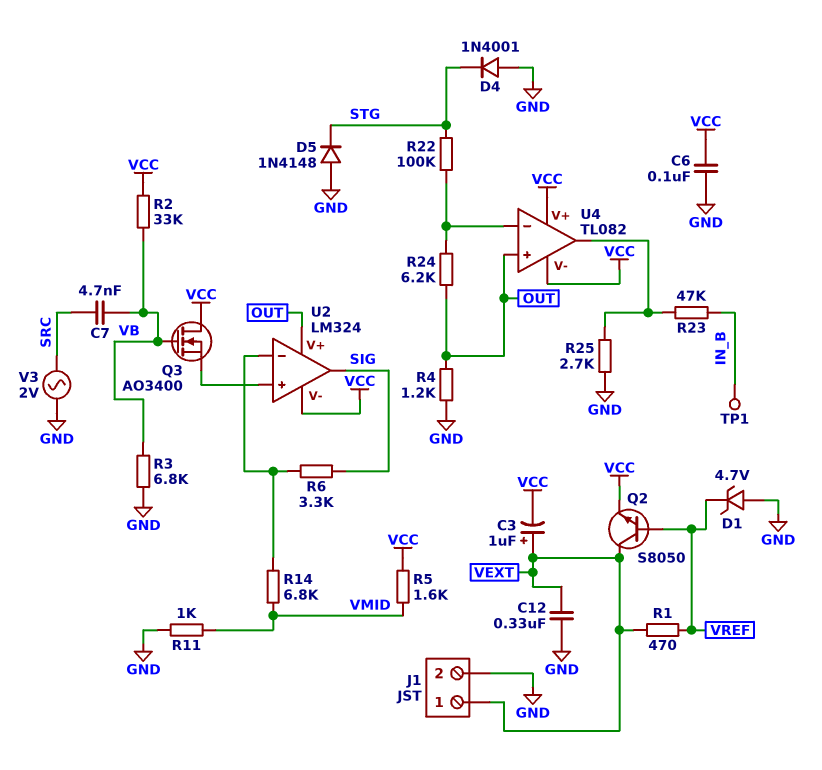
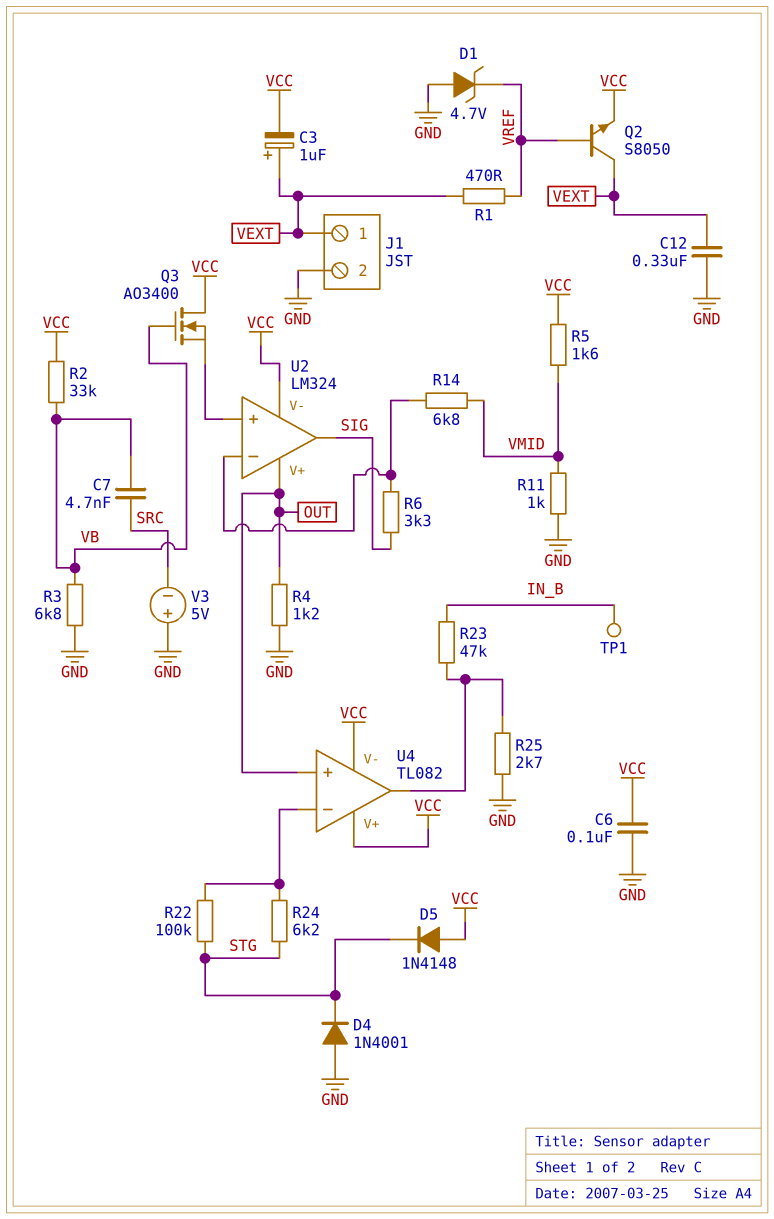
D5: diode 1N4148 (A GND, K STG) -> diode 1N4148 (A VCC, K STG)
R24: 6.2k (OUT, U4/in-) -> 6.2k (STG, U4/in-)
V3: AC 2V (GND, SRC) -> 5V (plus GND, minus SRC)

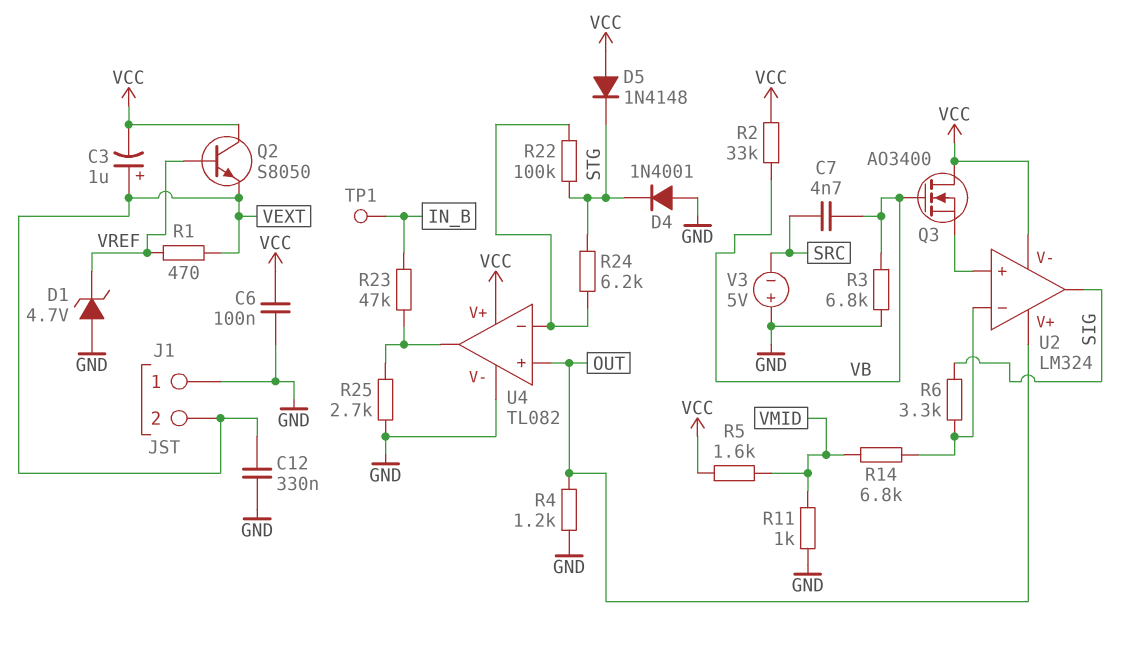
J1 pin 1: VEXT -> GND
J1 pin 2: GND -> VEXT
Q2: NPN S8050 (B VREF, C VEXT, E VCC) -> NPN S8050 (B VREF, C VCC, E VEXT)
U4 pin V-: VCC -> GND

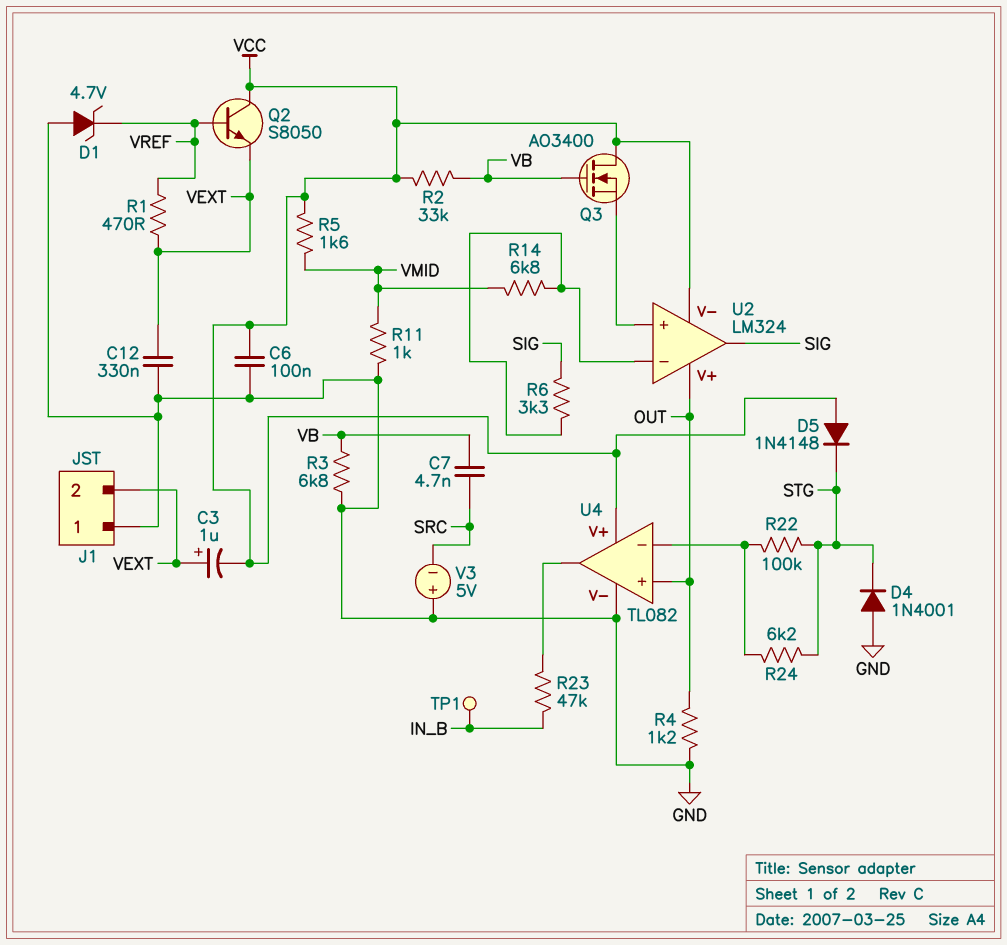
R25: 2.7k (GND, U4/out) -> none

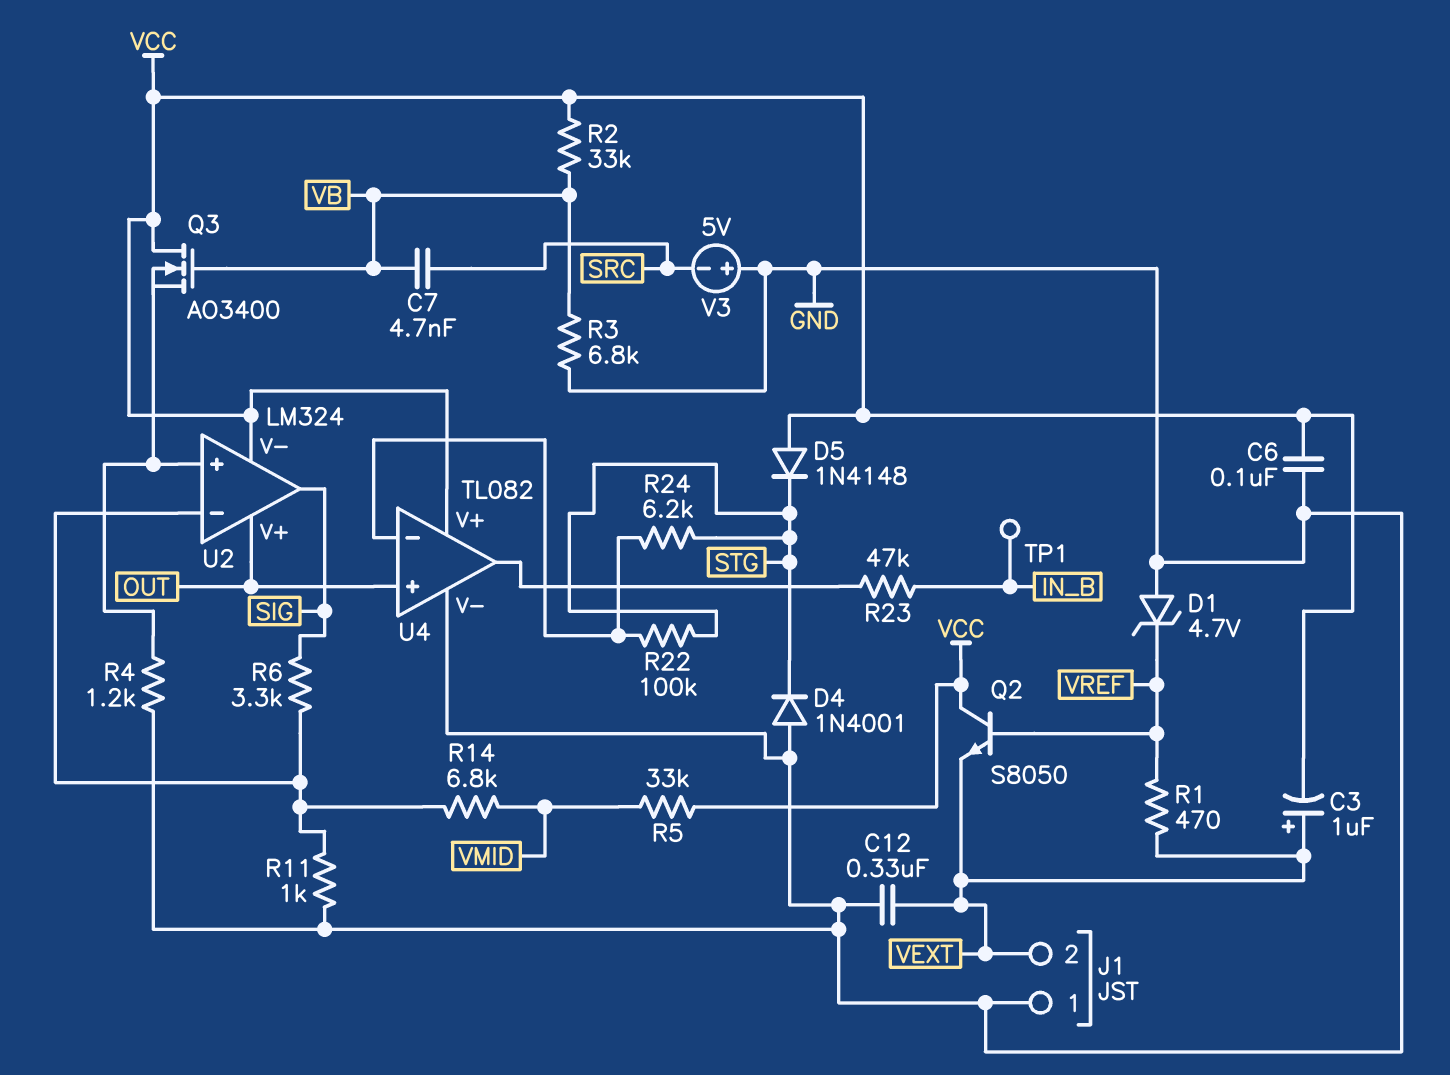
R4: 1.2k (GND, OUT) -> 1.2k (GND, U2/in+)
R5: 1.6k (VCC, VMID) -> 33k (VCC, VMID)
R11: 1k (GND, VMID) -> 1k (GND, U2/in-)

